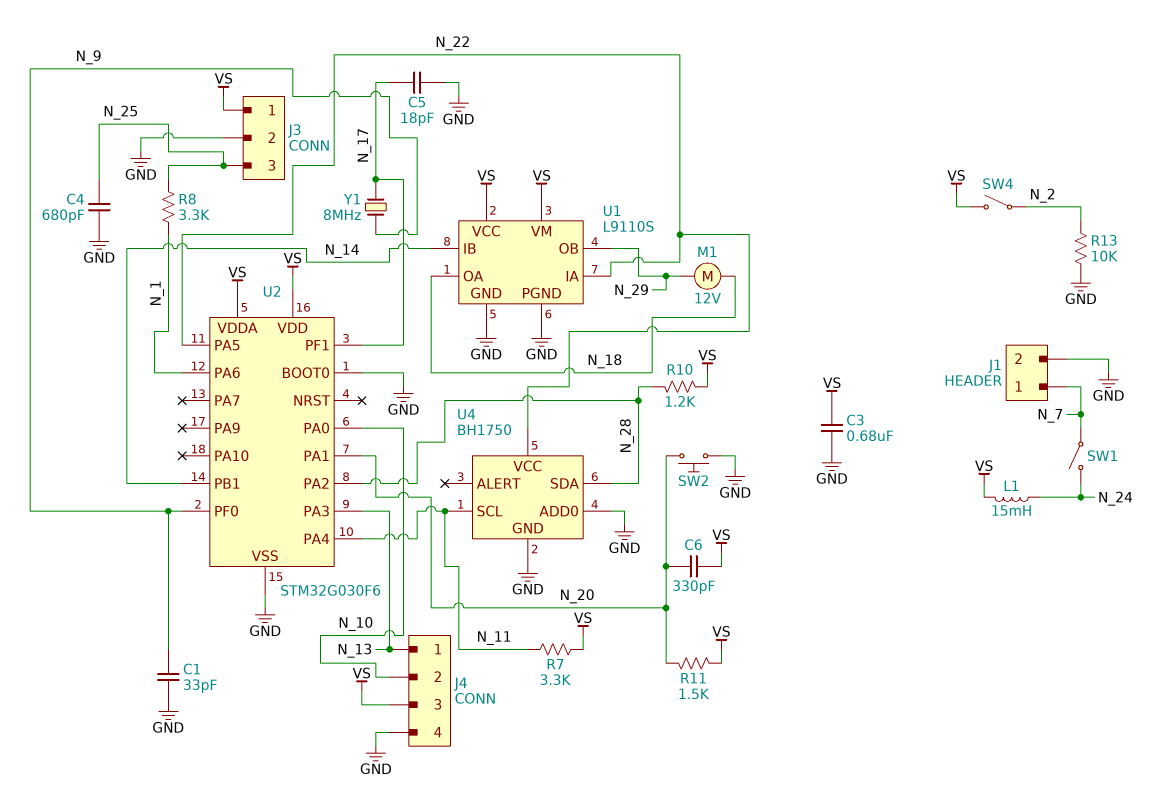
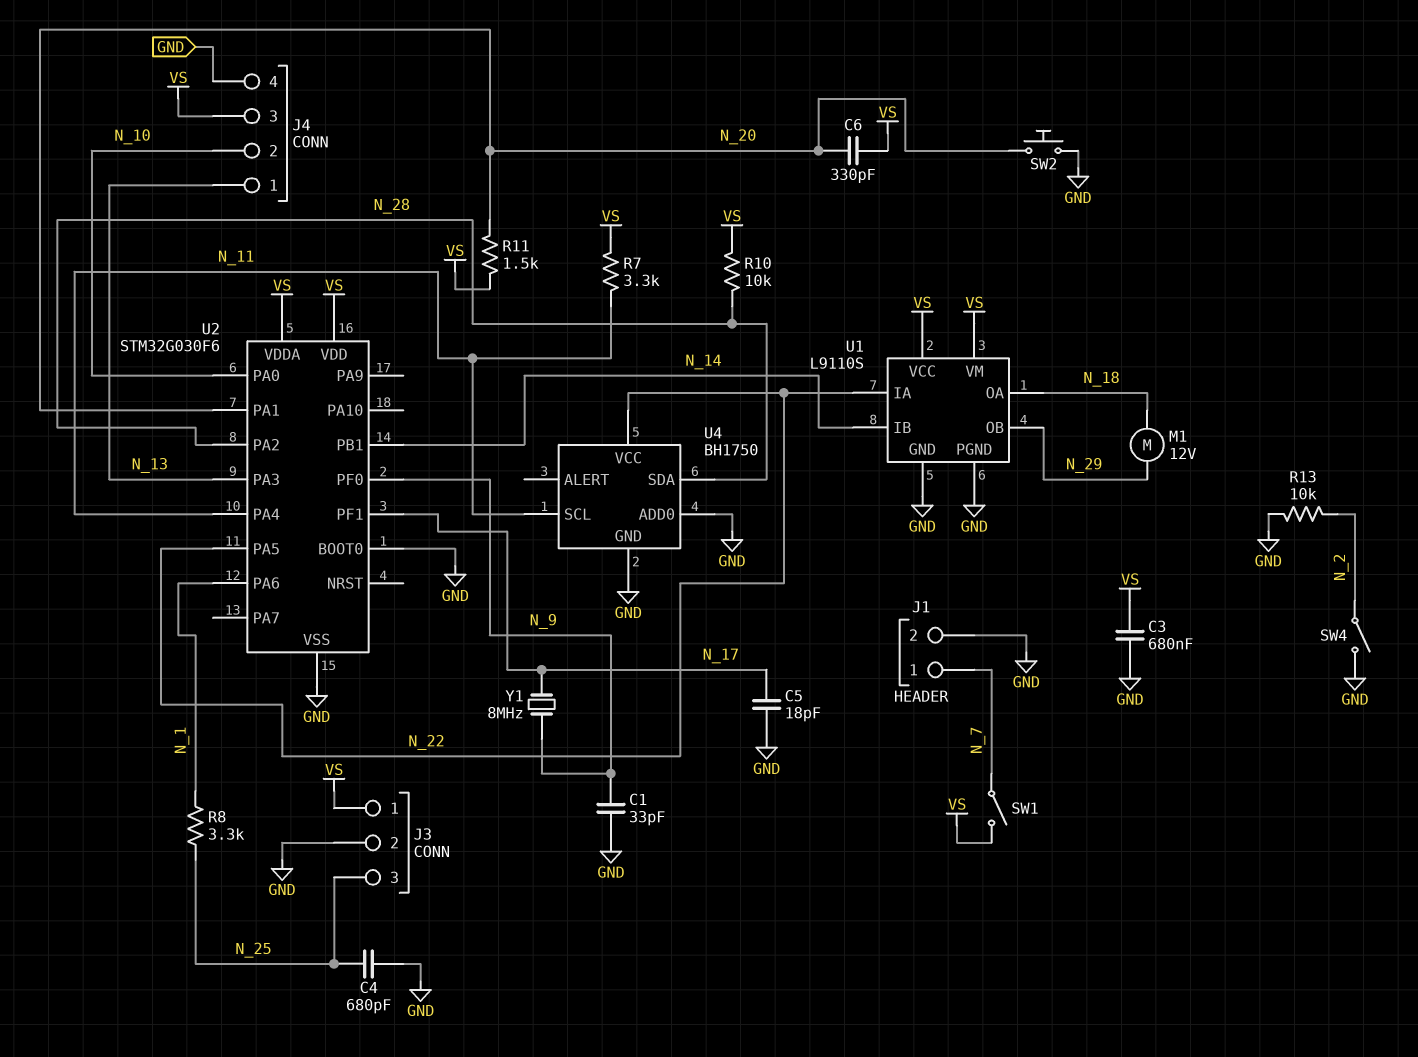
L1: 15mH (N_24, VS) -> none
R10: 1.2k (N_28, VS) -> 10k (N_28, VS)
SW1: switch (N_7, N_24) -> switch (N_7, VS)
SW4: switch (N_2, VS) -> switch (GND, N_2)

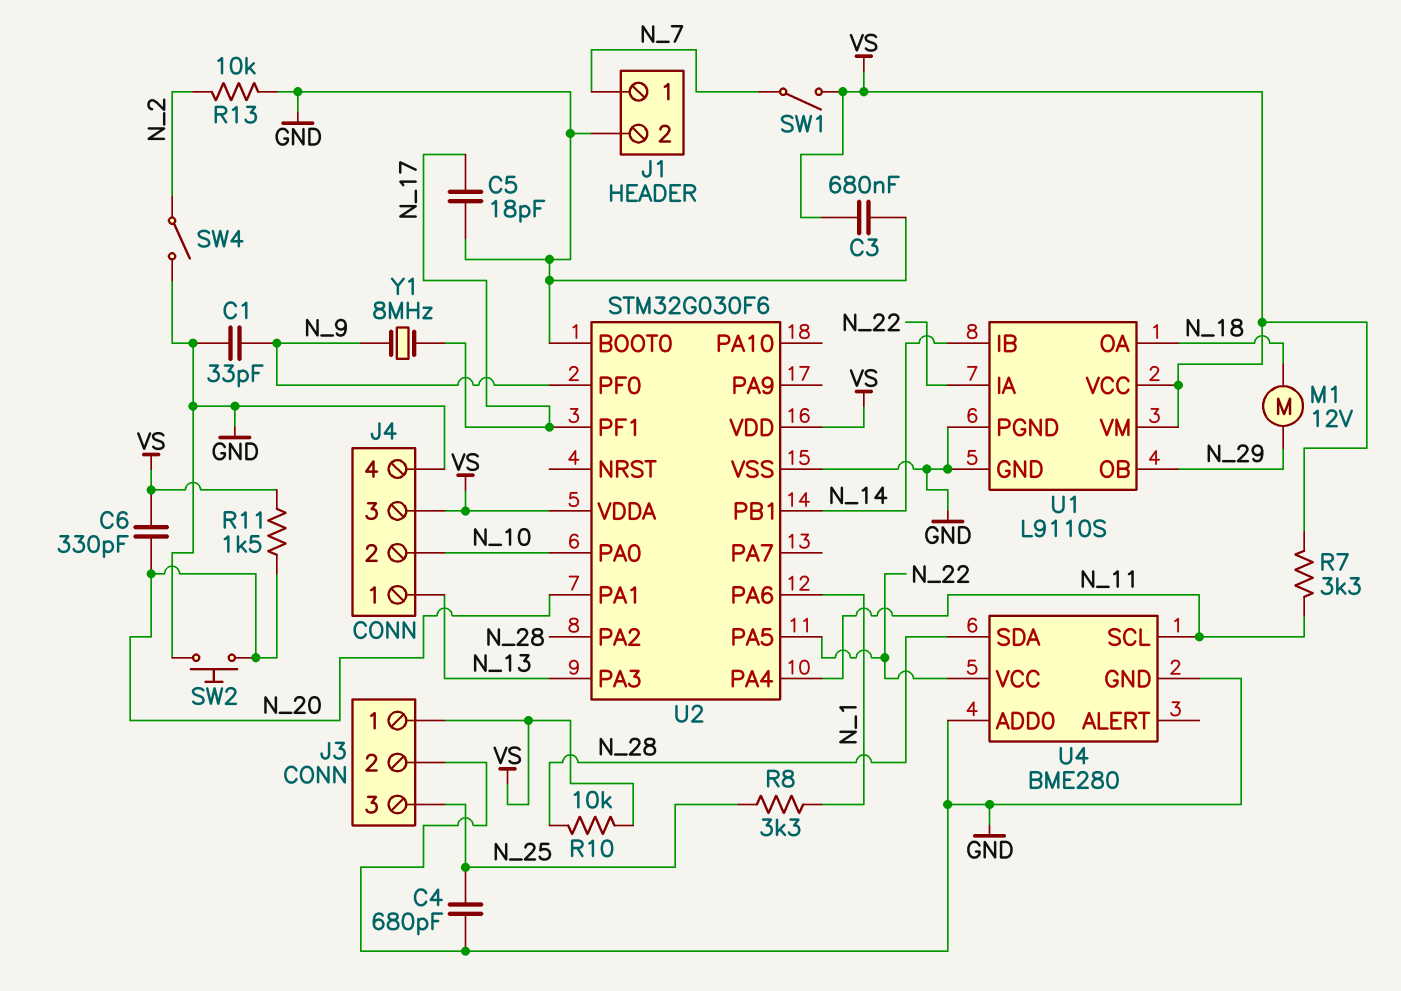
U4: BH1750 -> BME280

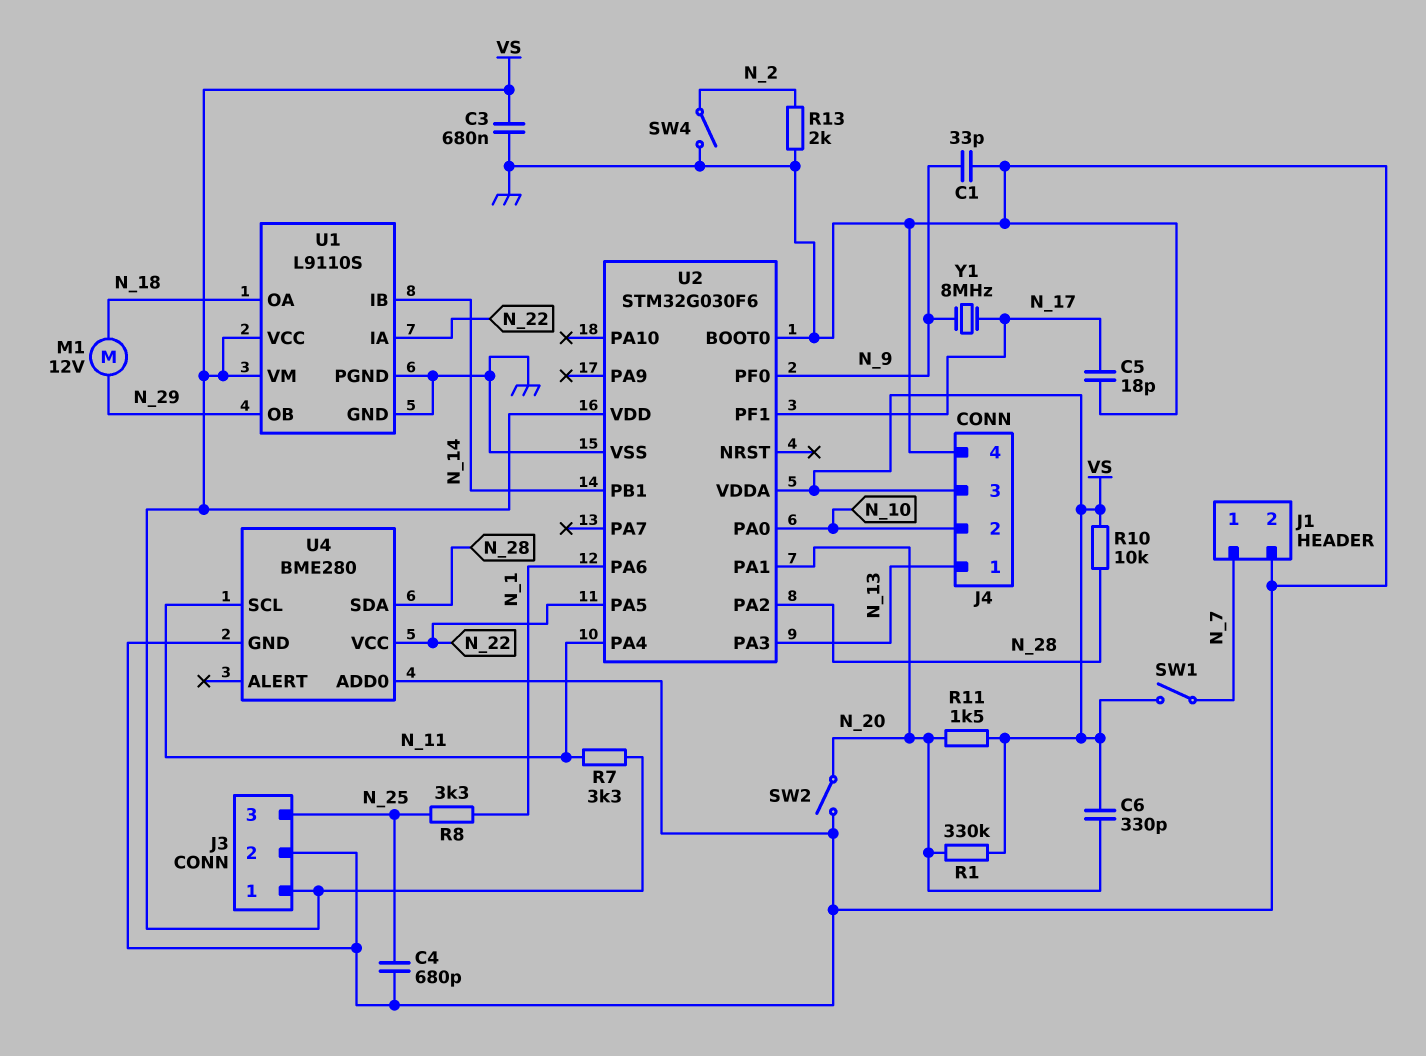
R1: none -> 330k (N_20, VS)
R13: 10k (GND, N_2) -> 2k (GND, N_2)
SW2: button (GND, N_20) -> switch (GND, N_20)

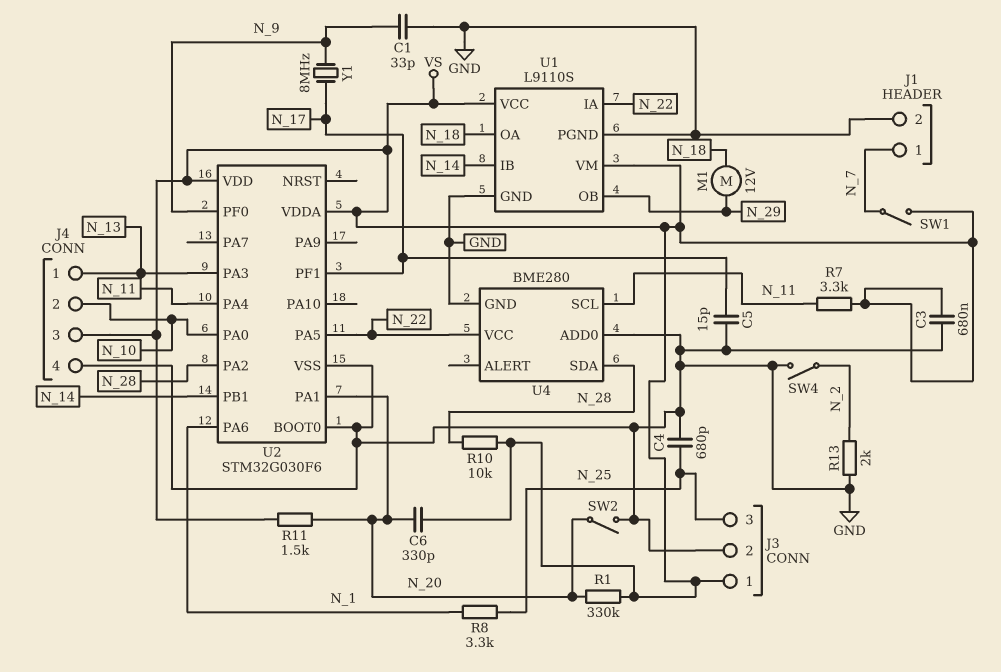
C5: 18pF (GND, N_17) -> 15pF (GND, N_17)

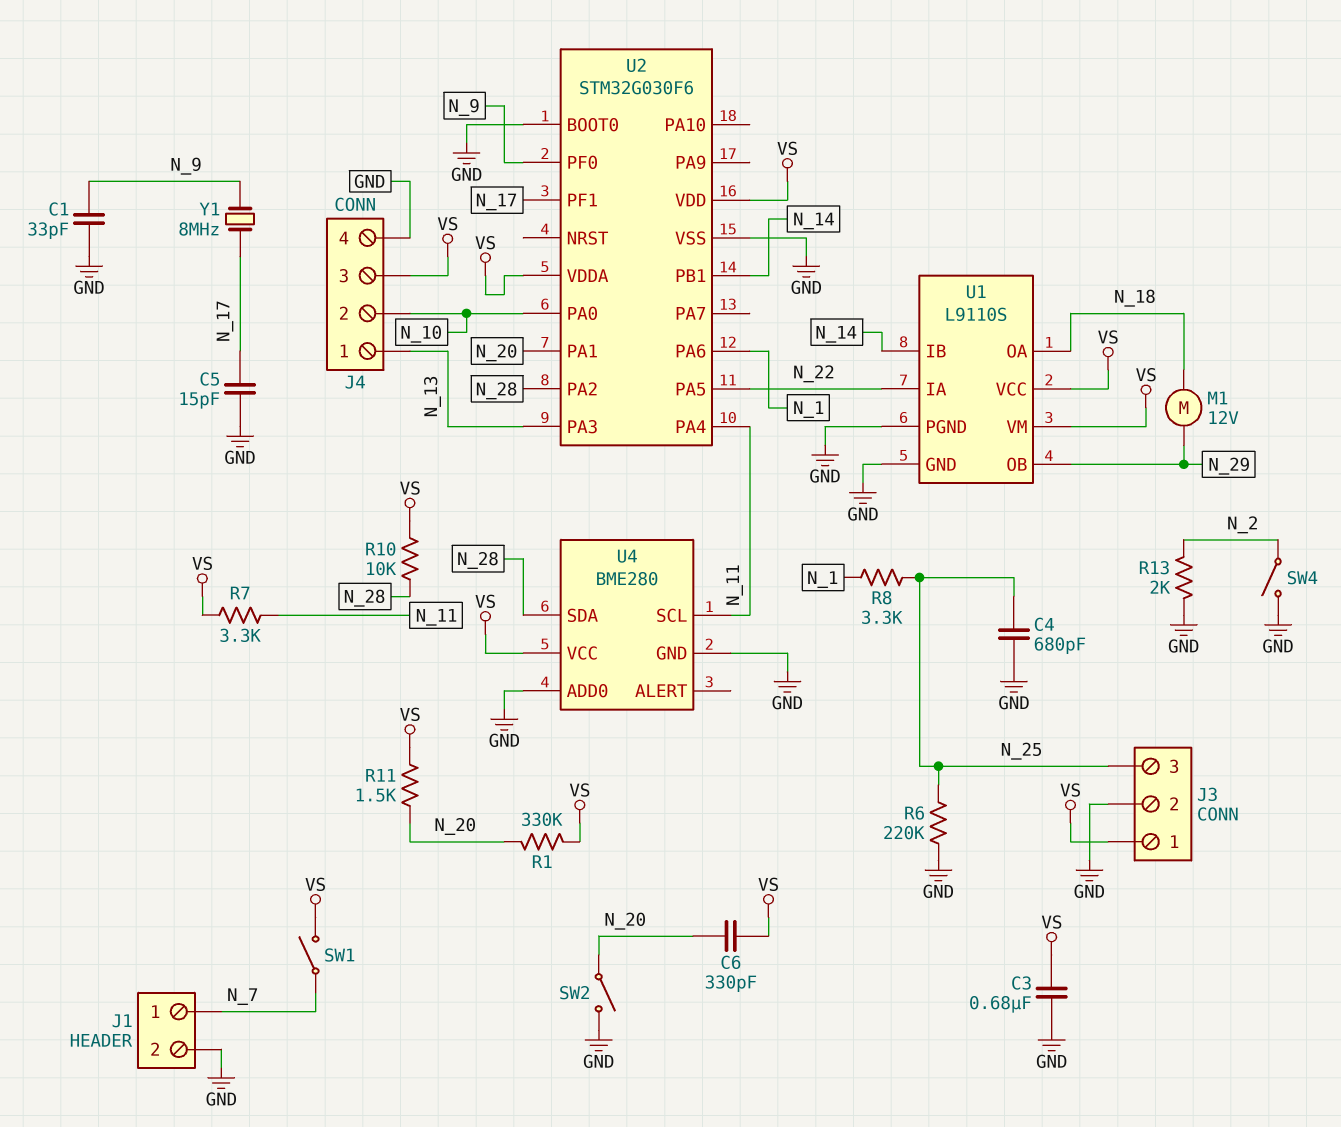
R6: none -> 220k (GND, N_25)
U4 pin VCC: N_22 -> VS

